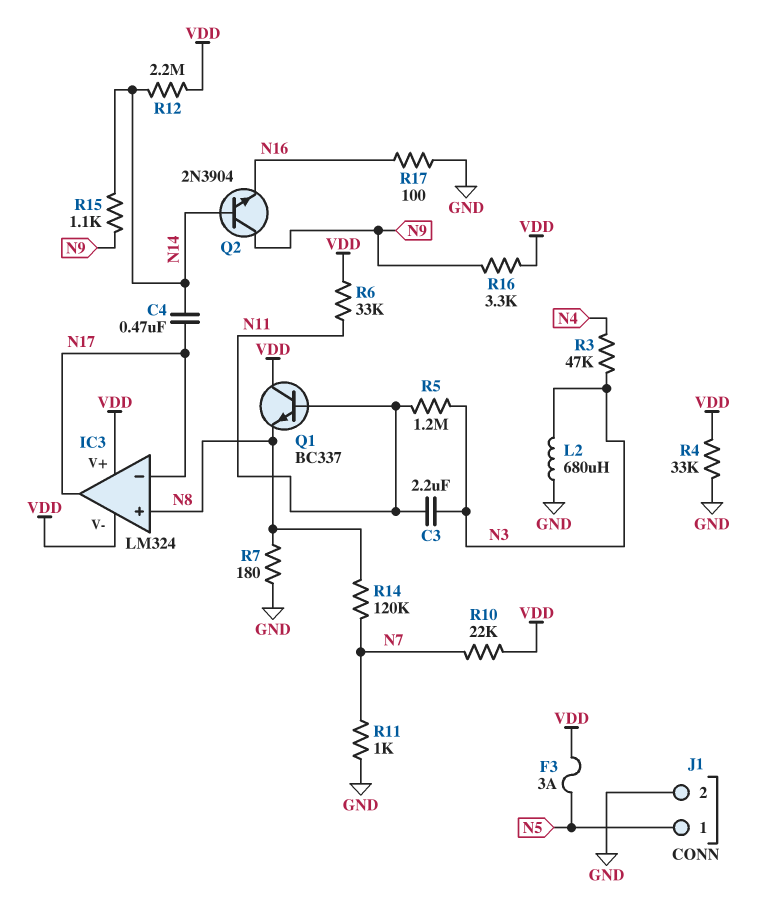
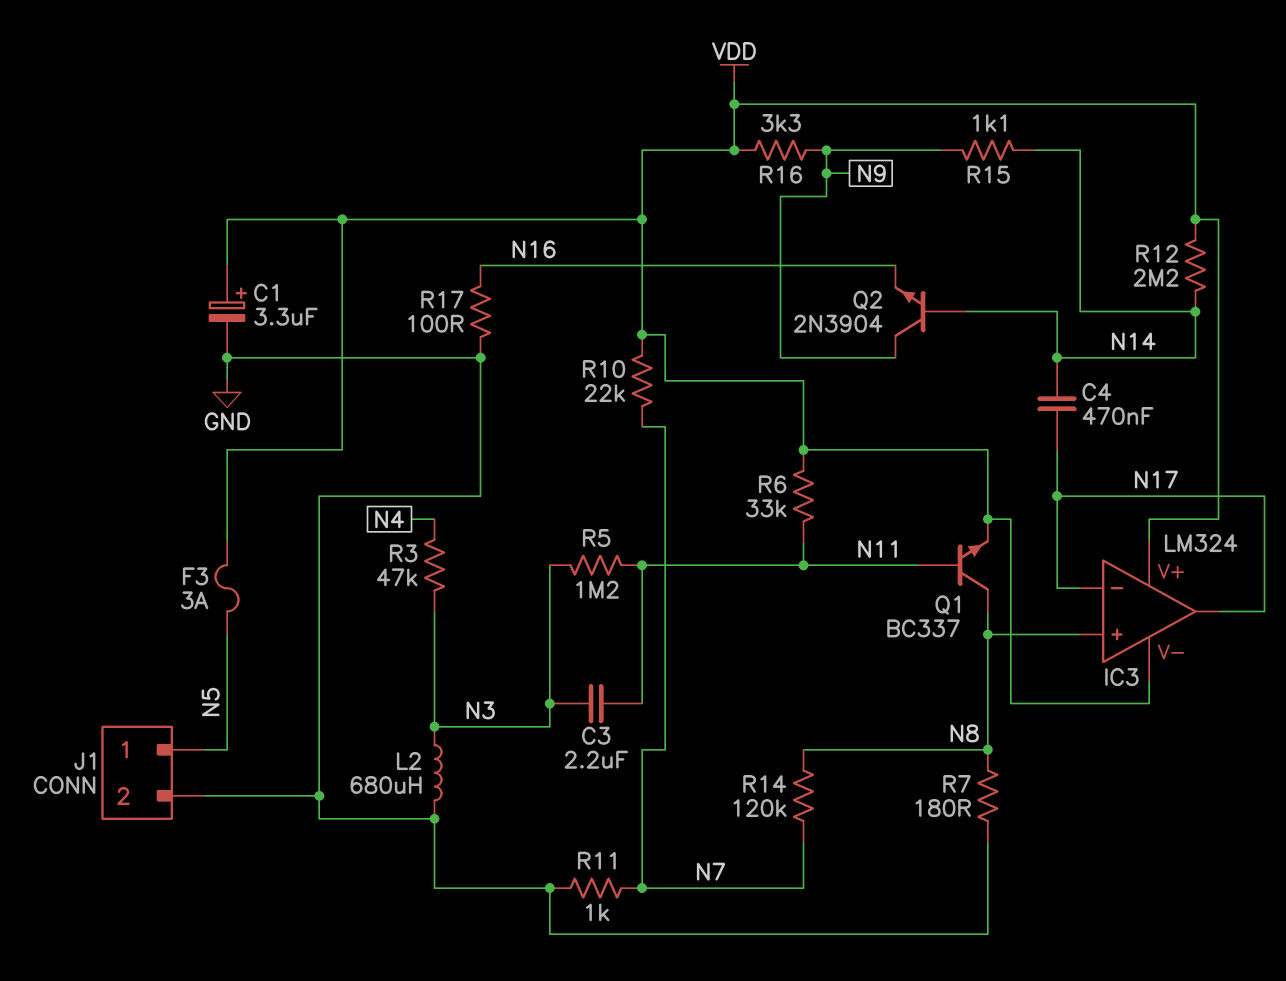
C1: none -> 3.3uF (plus VDD, minus GND)
Q1: NPN BC337 (B N11, C VDD, E N8) -> NPN BC337 (B N11, C N8, E VDD)
R4: 33k (GND, VDD) -> none

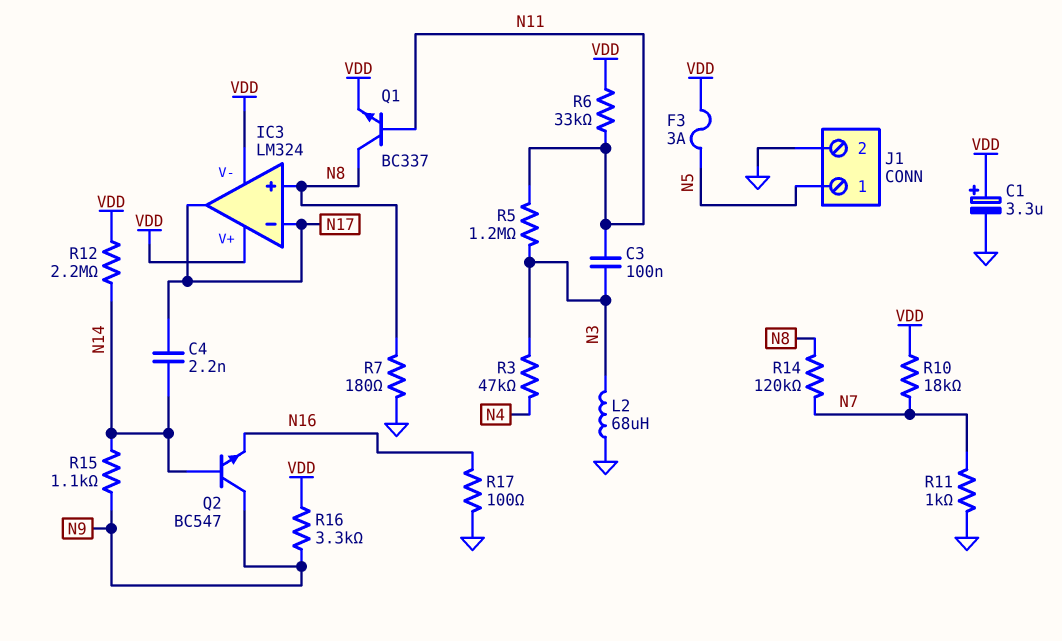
C3: 2.2uF (N3, N11) -> 100nF (N3, N11)
C4: 470nF (N14, N17) -> 2.2nF (N14, N17)
L2: 680uH (GND, N3) -> 68uH (GND, N3)
Q2: NPN 2N3904 (B N14, C N9, E N16) -> NPN BC547 (B N14, C N9, E N16)
R10: 22k (N7, VDD) -> 18k (N7, VDD)

